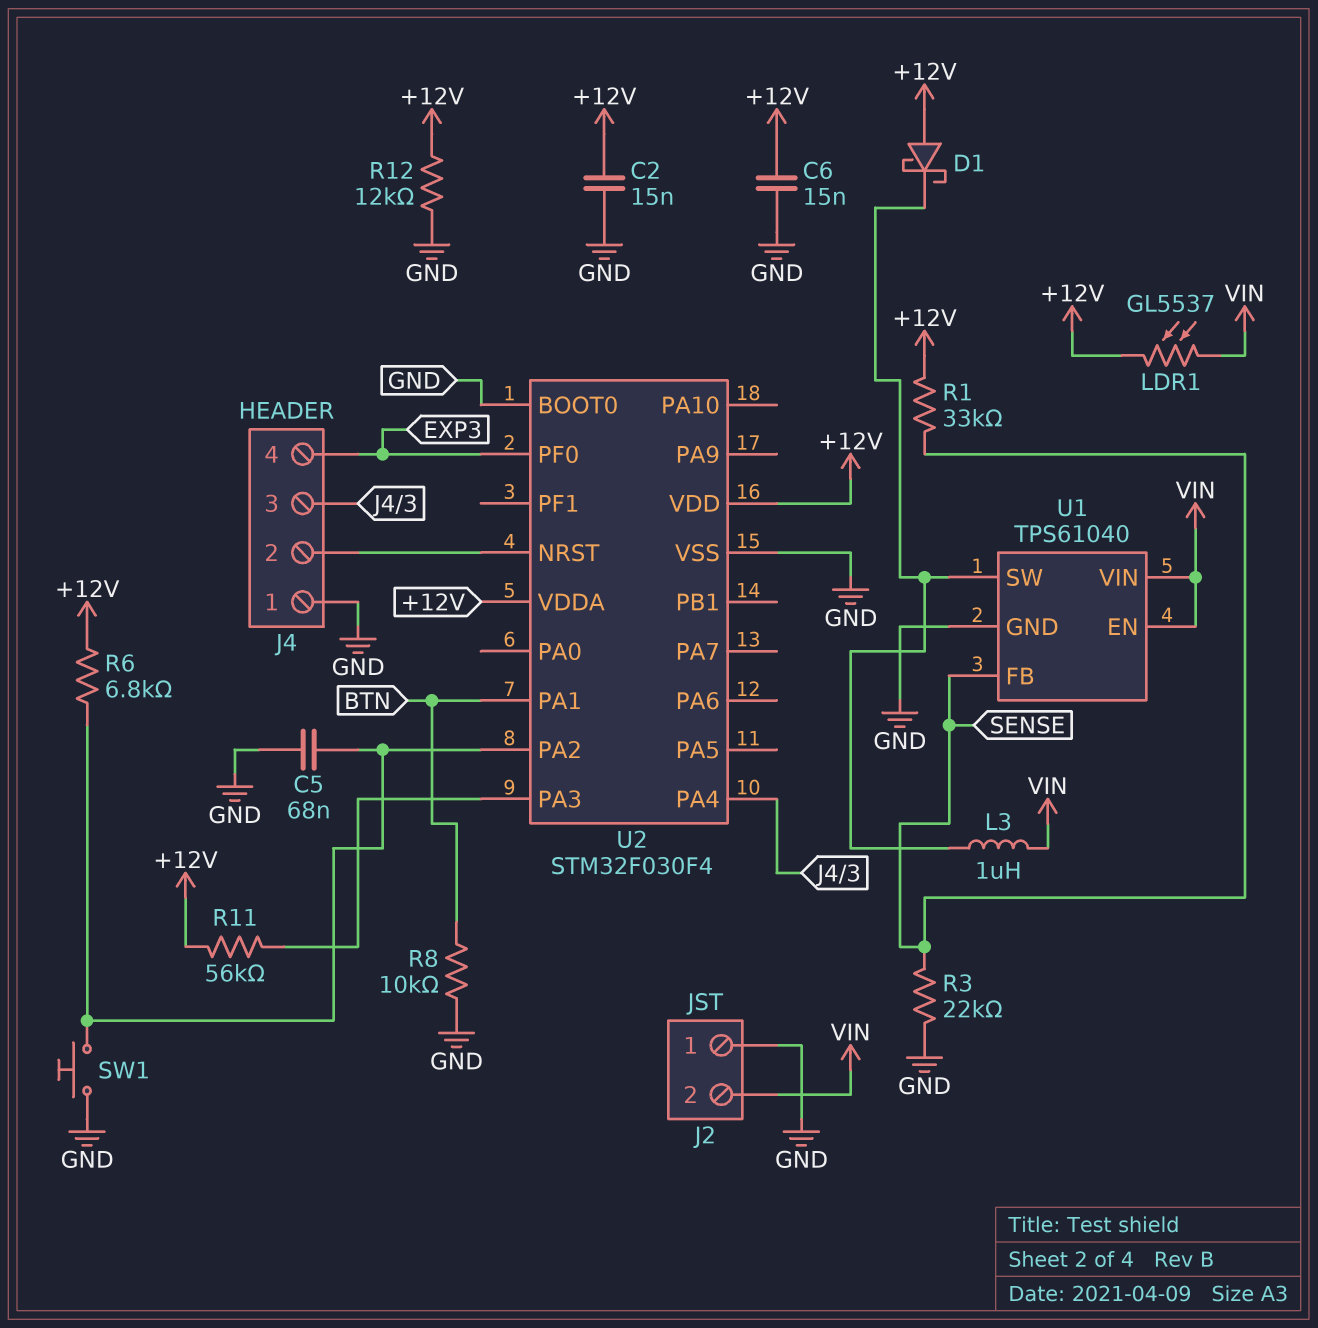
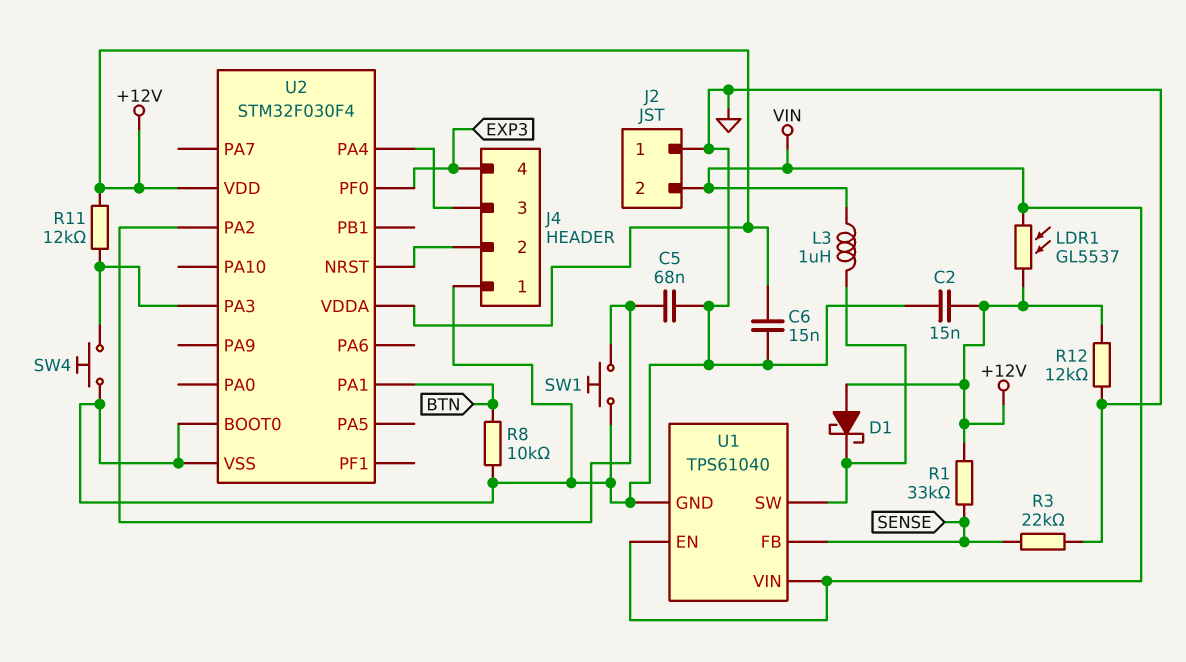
R6: 6.8k (+12V, U2/PA2) -> none
R11: 56k (+12V, U2/PA3) -> 12k (+12V, U2/PA3)
SW4: none -> button (GND, U2/PA3)

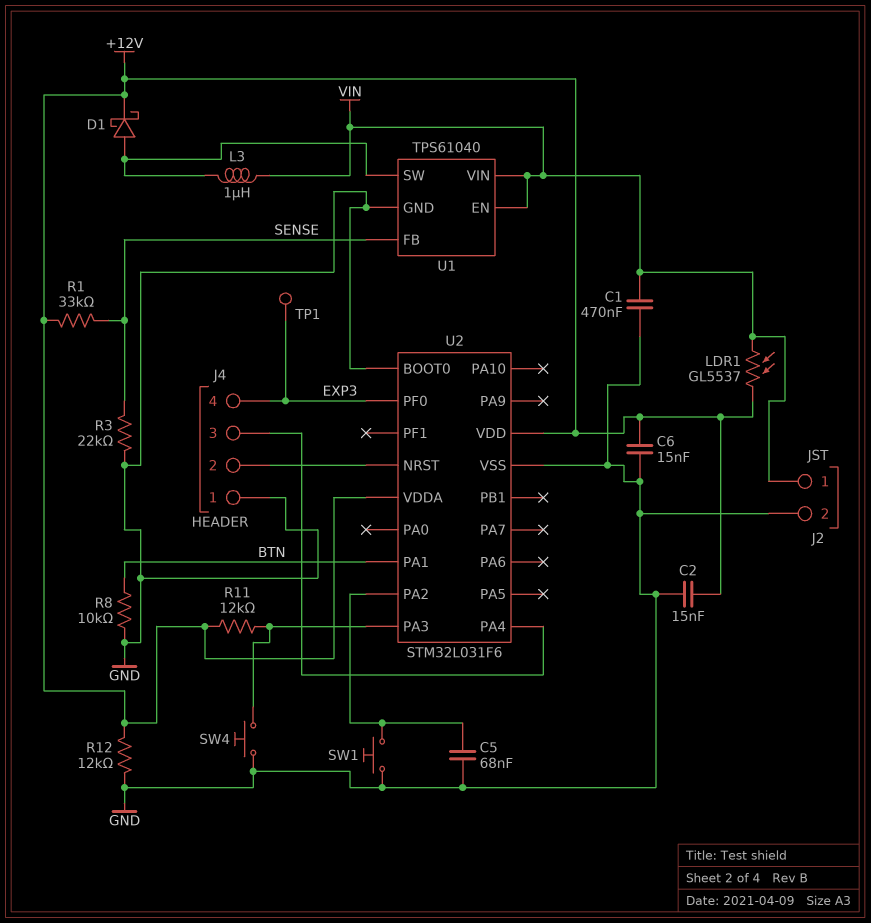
C1: none -> 470nF (GND, VIN)
D1: schottky (A +12V, K U1/SW) -> schottky (A U1/SW, K +12V)
J2 pin 1: GND -> VIN
J2 pin 2: VIN -> GND
TP1: none -> test point (EXP3)
U2: STM32F030F4 -> STM32L031F6

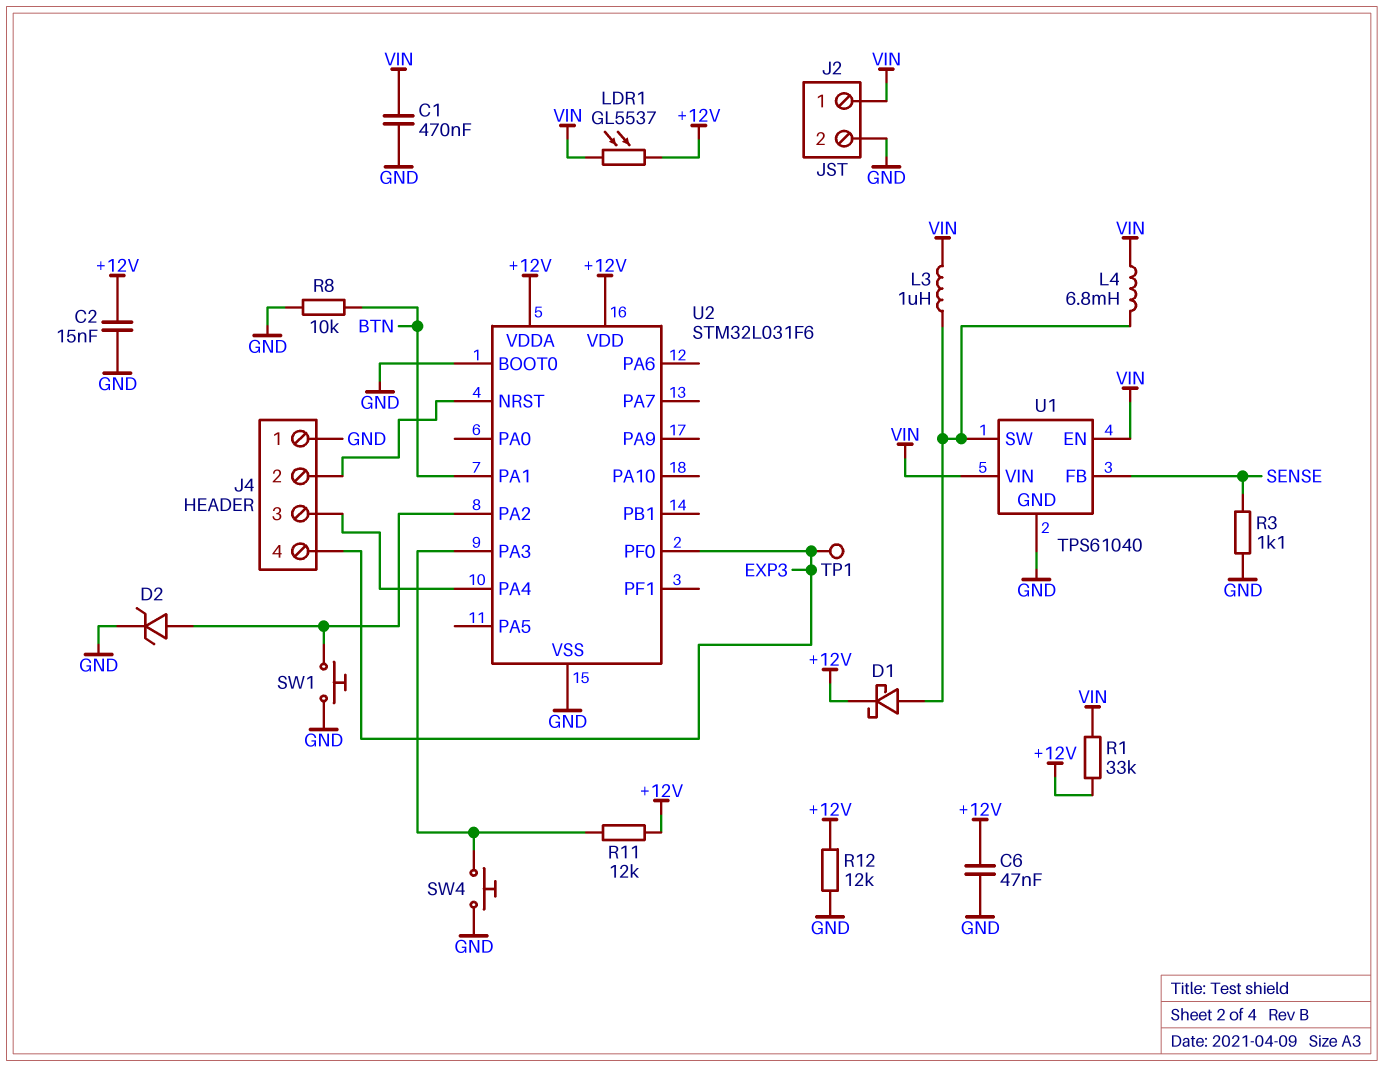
C5: 68nF (GND, U2/PA2) -> none
C6: 15nF (+12V, GND) -> 47nF (+12V, GND)
D2: none -> zener (A U2/PA2, K GND)
L4: none -> 6.8mH (U1/SW, VIN)
R1: 33k (+12V, SENSE) -> 33k (+12V, VIN)
R3: 22k (GND, SENSE) -> 1.1k (GND, SENSE)

